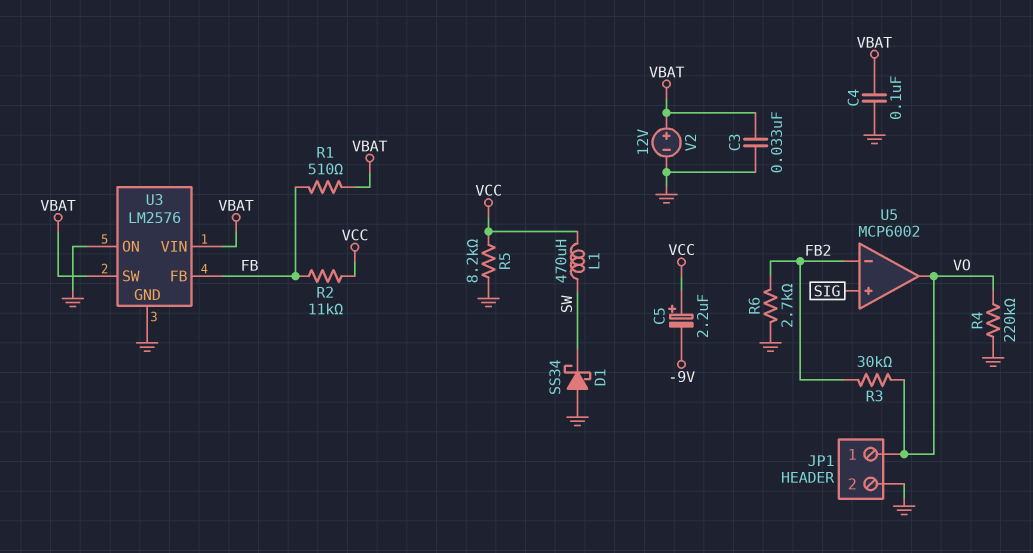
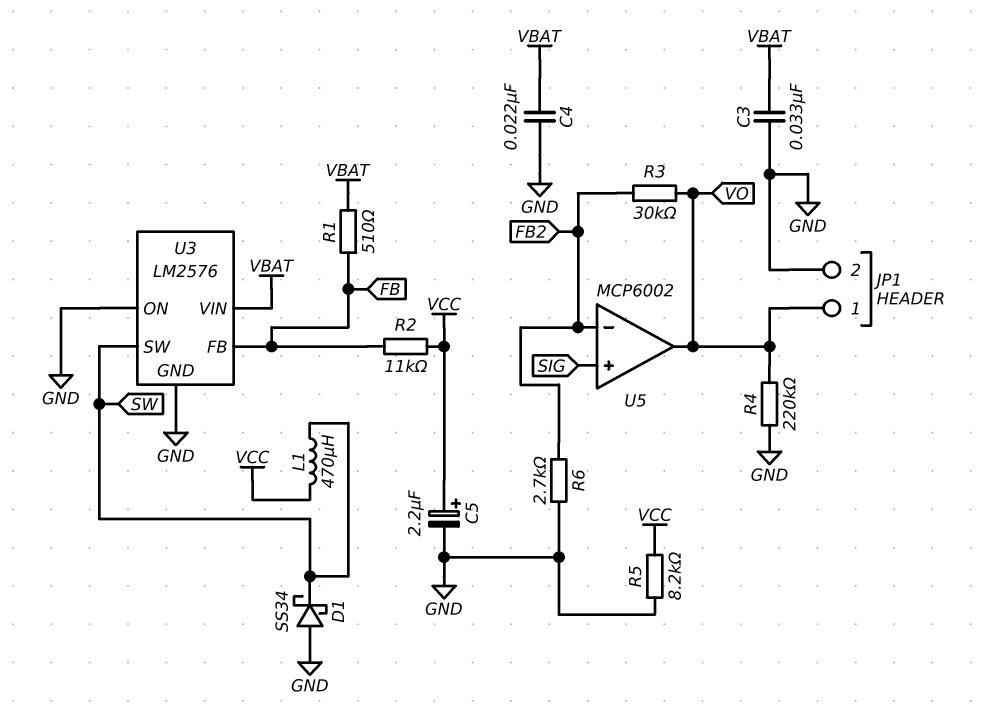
C4: 100nF (GND, VBAT) -> 22nF (GND, VBAT)
C5: 2.2uF (plus VCC, minus -9V) -> 2.2uF (plus VCC, minus GND)
U3 pin SW: VBAT -> SW
V2: 12V (plus VBAT, minus GND) -> none

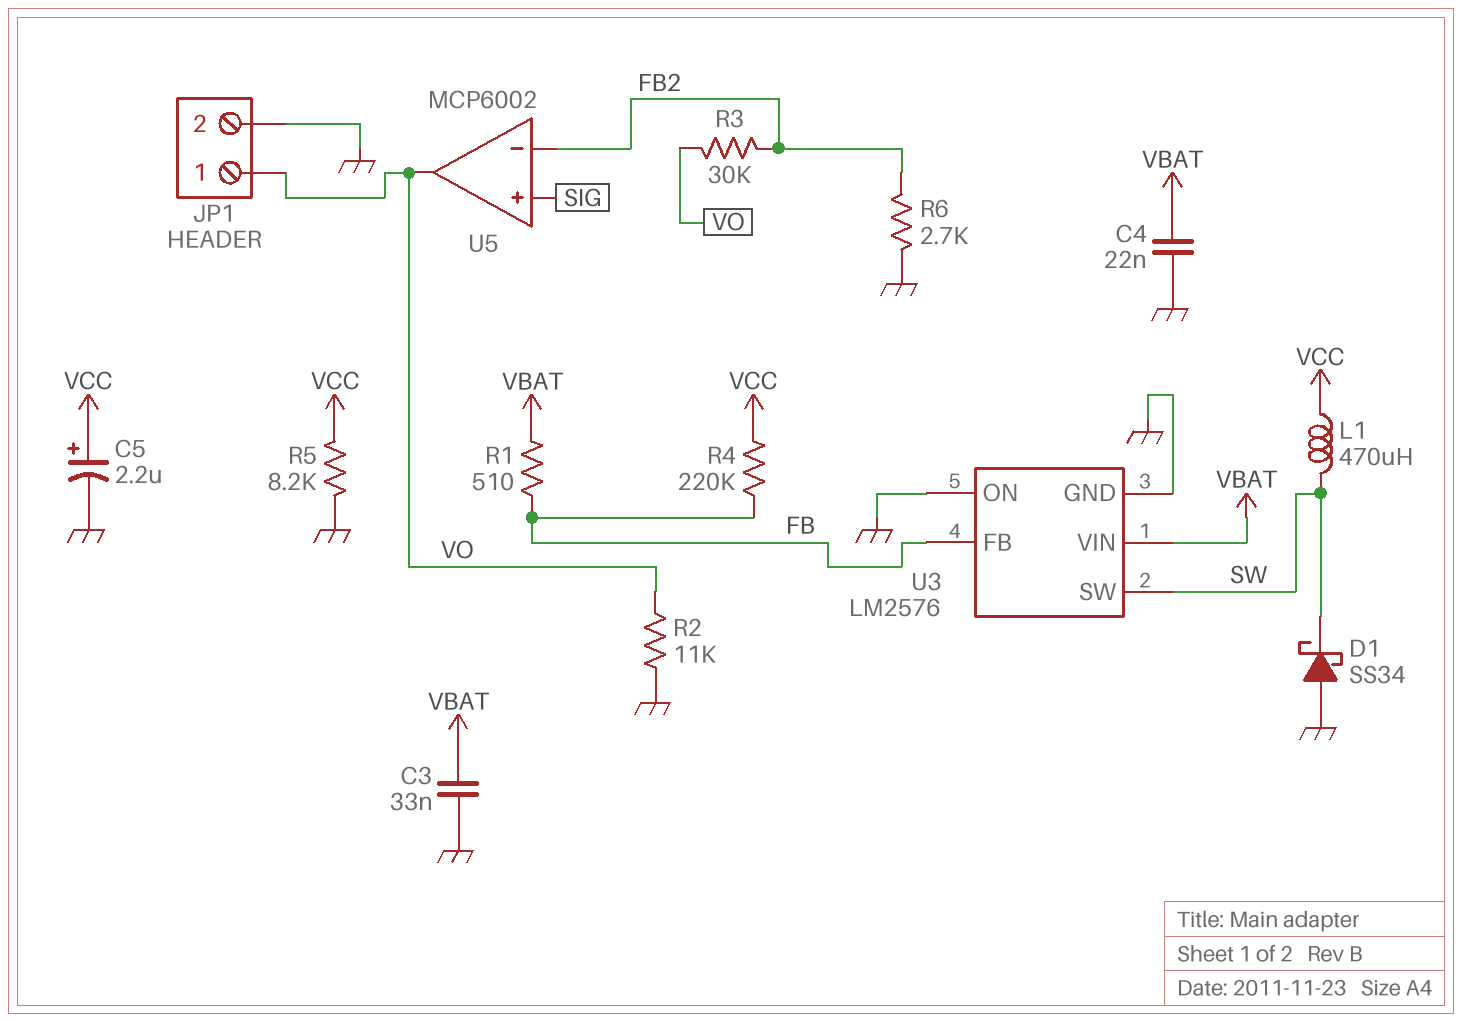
R2: 11k (FB, VCC) -> 11k (GND, VO)
R4: 220k (GND, VO) -> 220k (FB, VCC)

